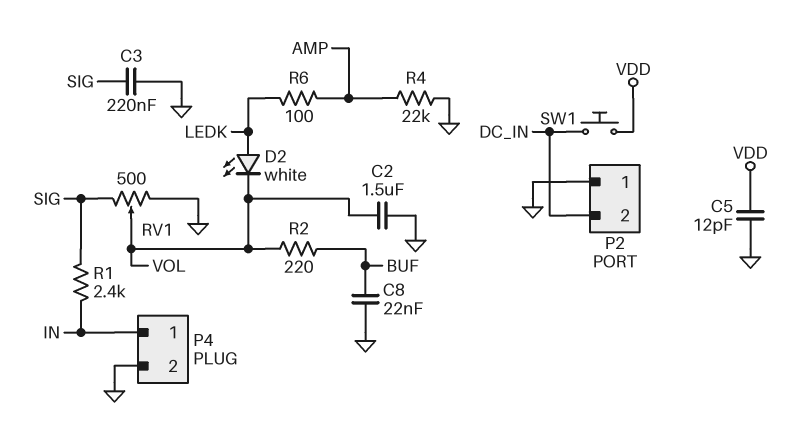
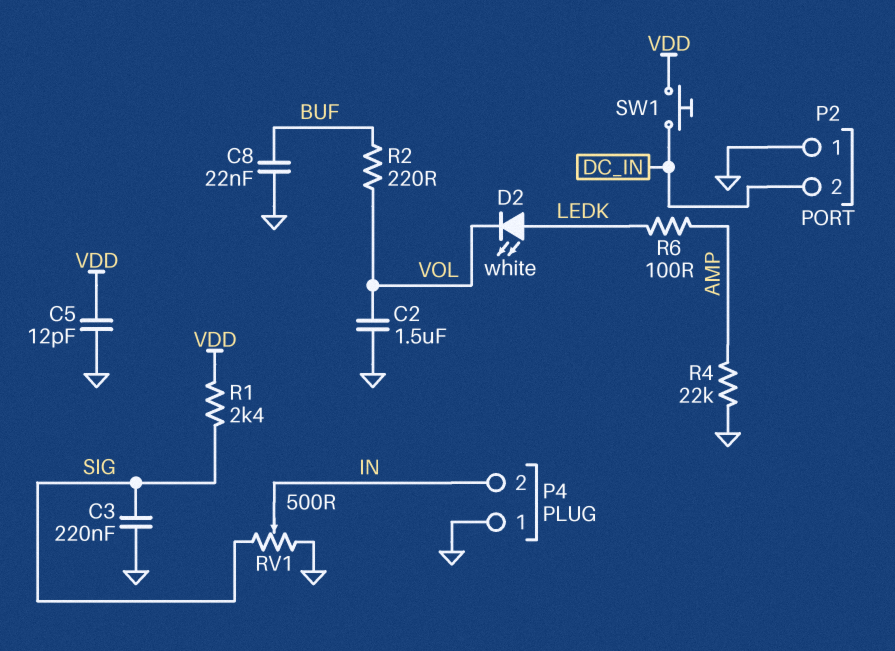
P4 pin 1: IN -> GND
P4 pin 2: GND -> IN
R1: 2.4k (IN, SIG) -> 2.4k (SIG, VDD)
RV1: 500 (GND, SIG, wiper VOL) -> 500 (GND, SIG, wiper IN)

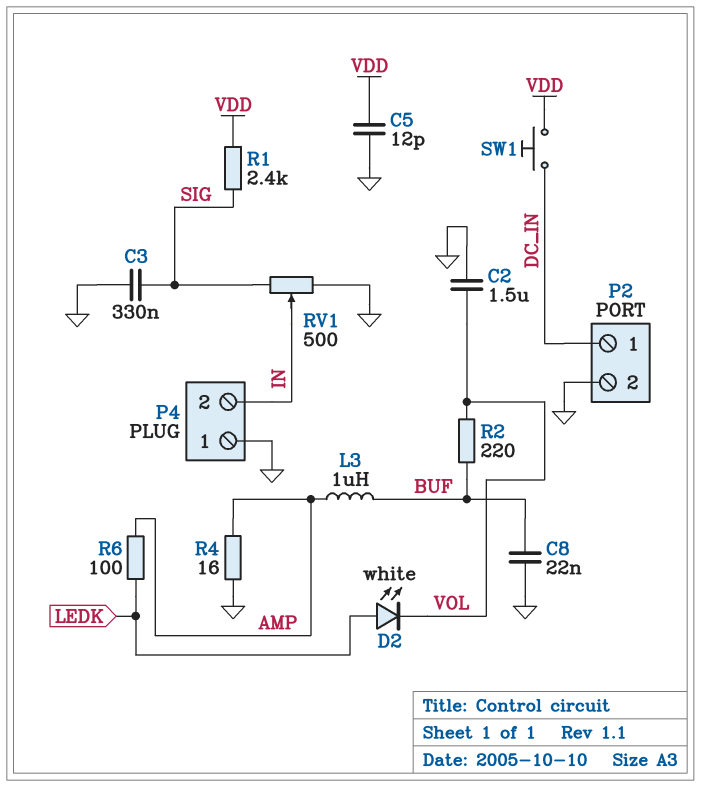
C3: 220nF (GND, SIG) -> 330nF (GND, SIG)
L3: none -> 1uH (AMP, BUF)
P2 pin 1: GND -> DC_IN
P2 pin 2: DC_IN -> GND
R4: 22k (AMP, GND) -> 16 (AMP, GND)

